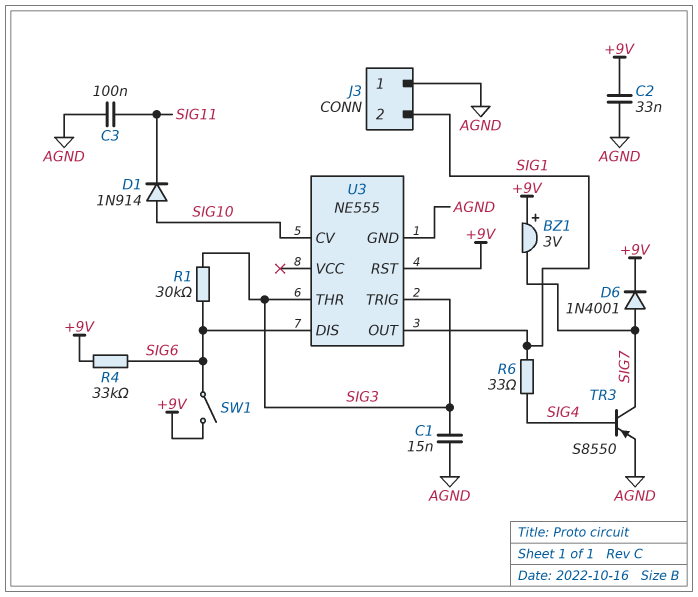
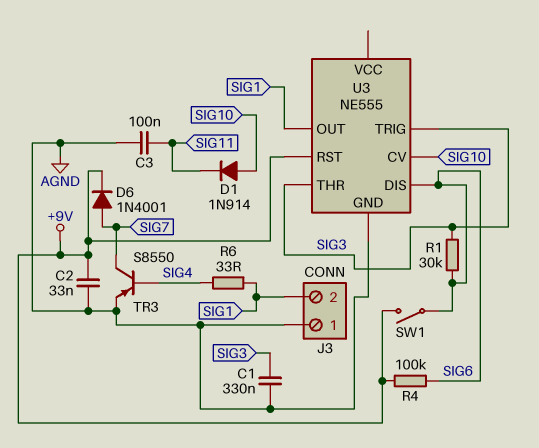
BZ1: buzzer 3V (plus +9V, minus SIG7) -> none
C1: 15nF (AGND, SIG3) -> 330nF (AGND, SIG3)
R4: 33k (+9V, SIG6) -> 100k (+9V, SIG6)

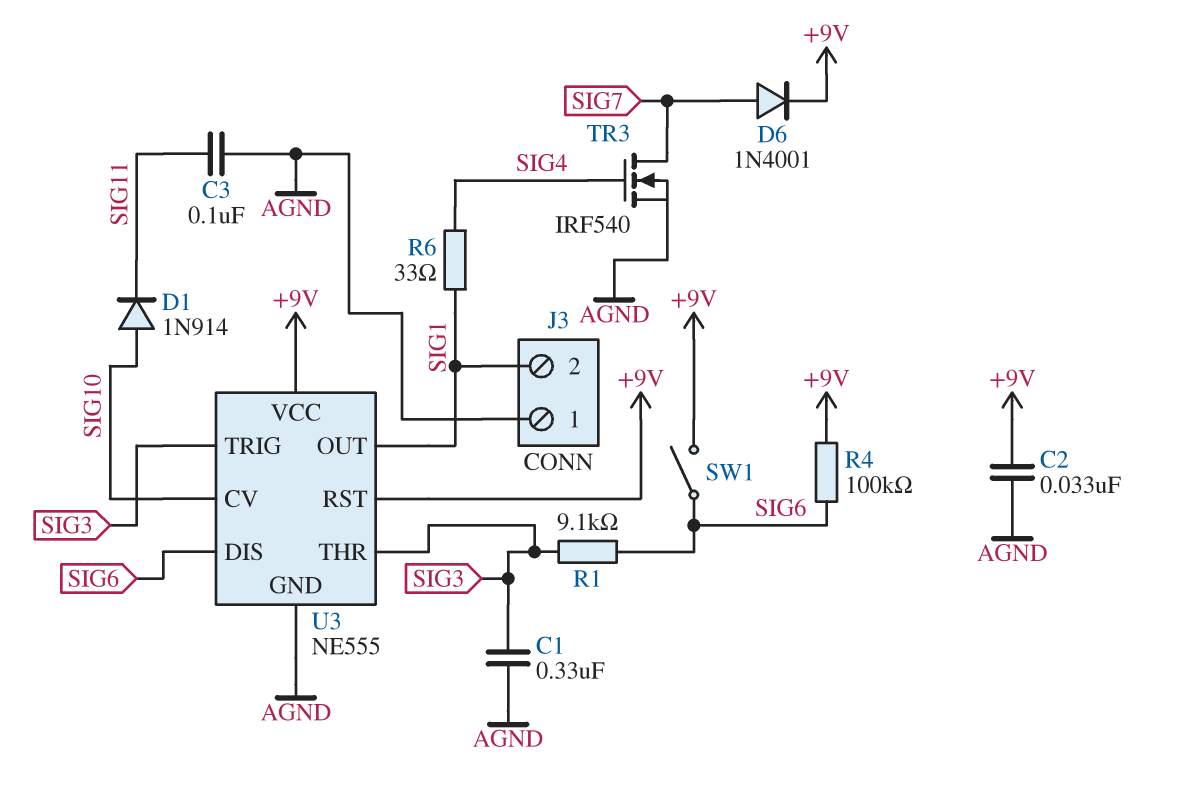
R1: 30k (SIG3, SIG6) -> 9.1k (SIG3, SIG6)
TR3: PNP S8550 (B SIG4, C SIG7, E AGND) -> NMOS IRF540 (G SIG4, D SIG7, S AGND)
U3 pin VCC: none -> +9V

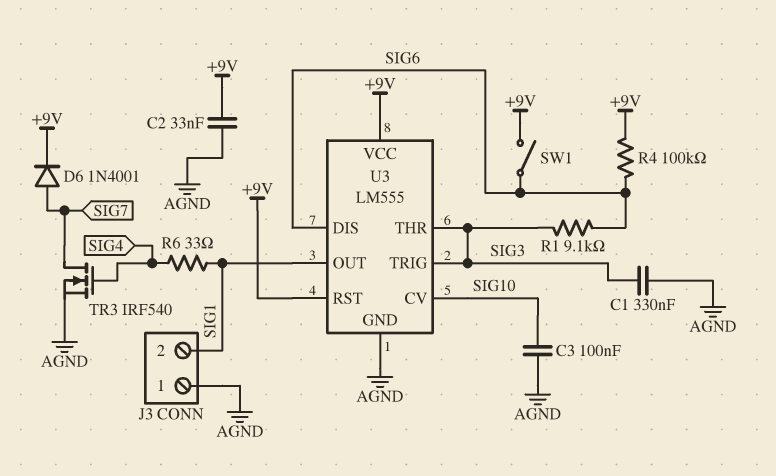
C3: 100nF (AGND, SIG11) -> 100nF (AGND, SIG10)
D1: diode 1N914 (A SIG10, K SIG11) -> none
U3: NE555 -> LM555

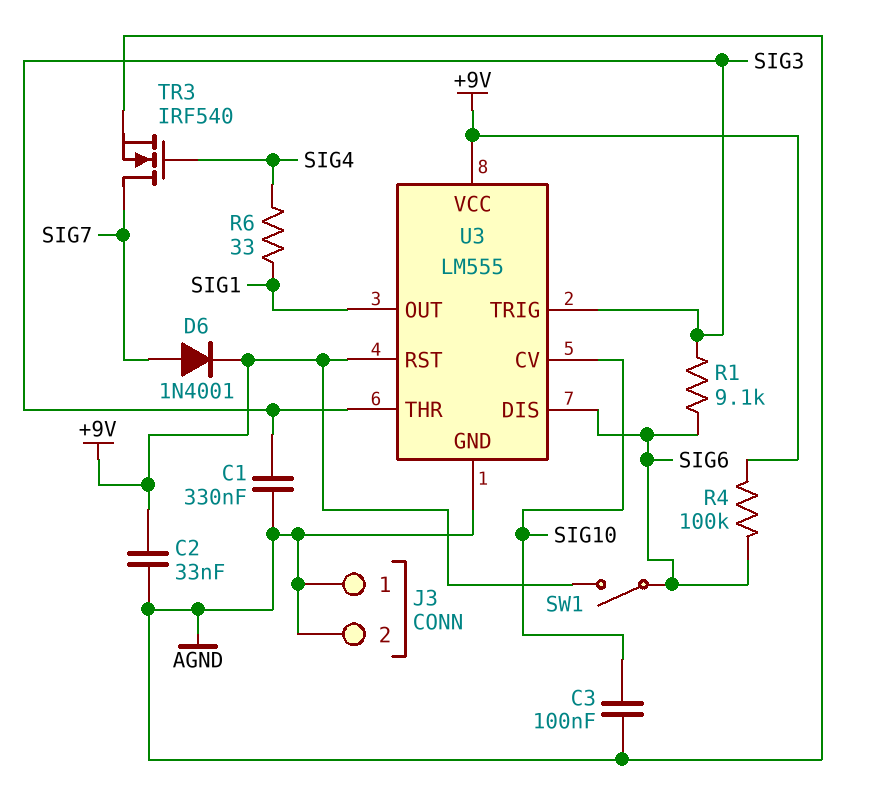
J3 pin 2: SIG1 -> AGND

